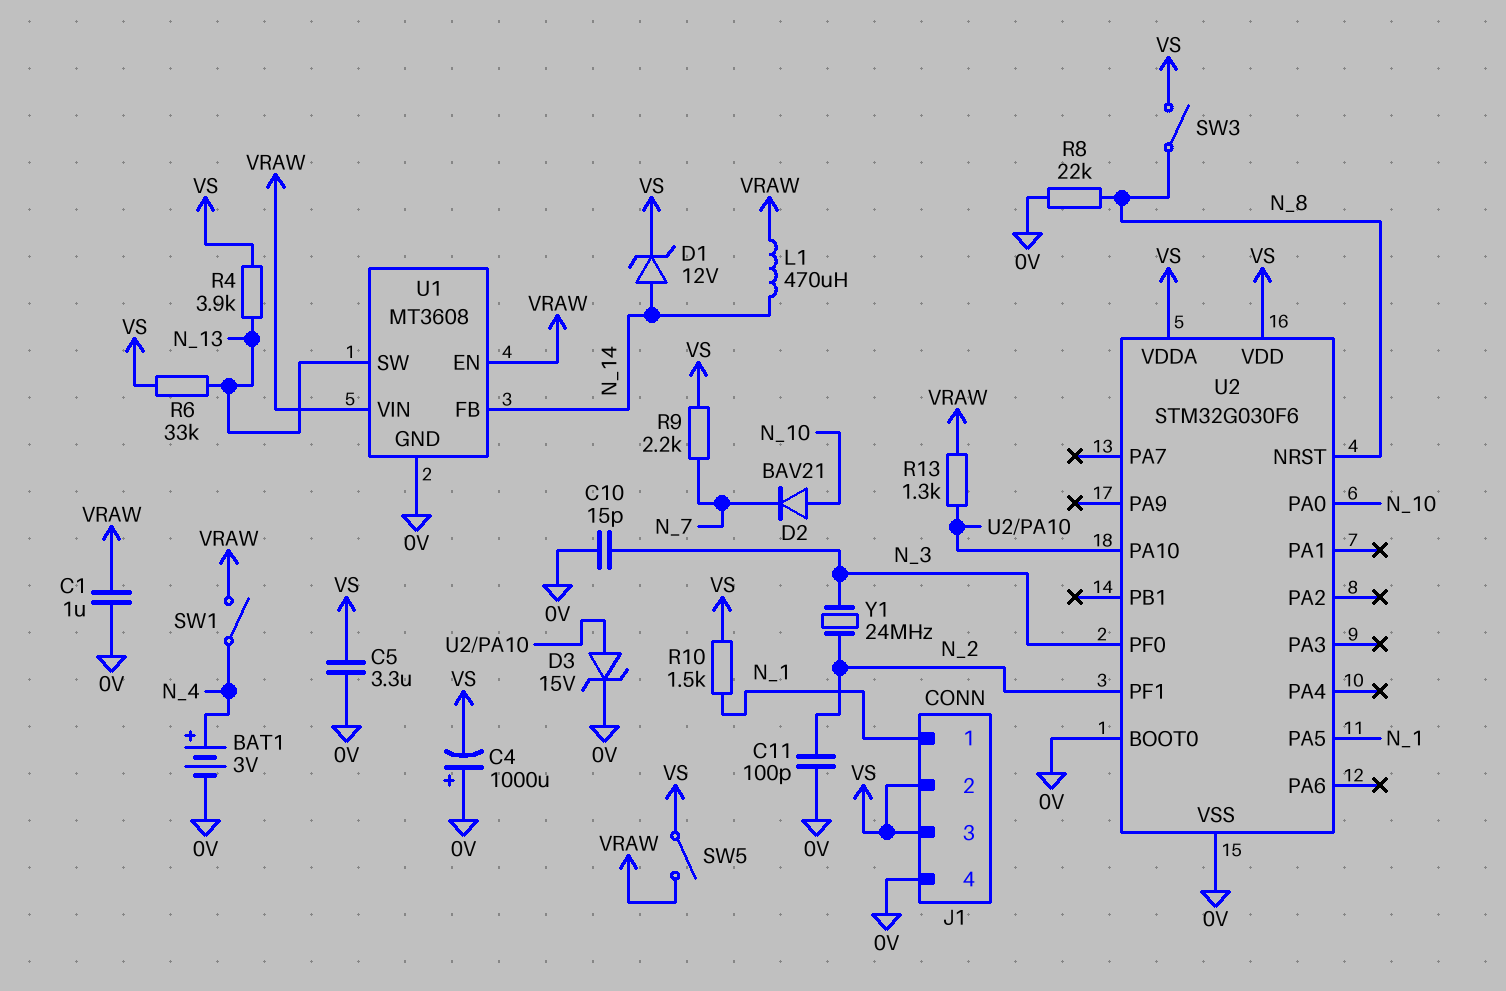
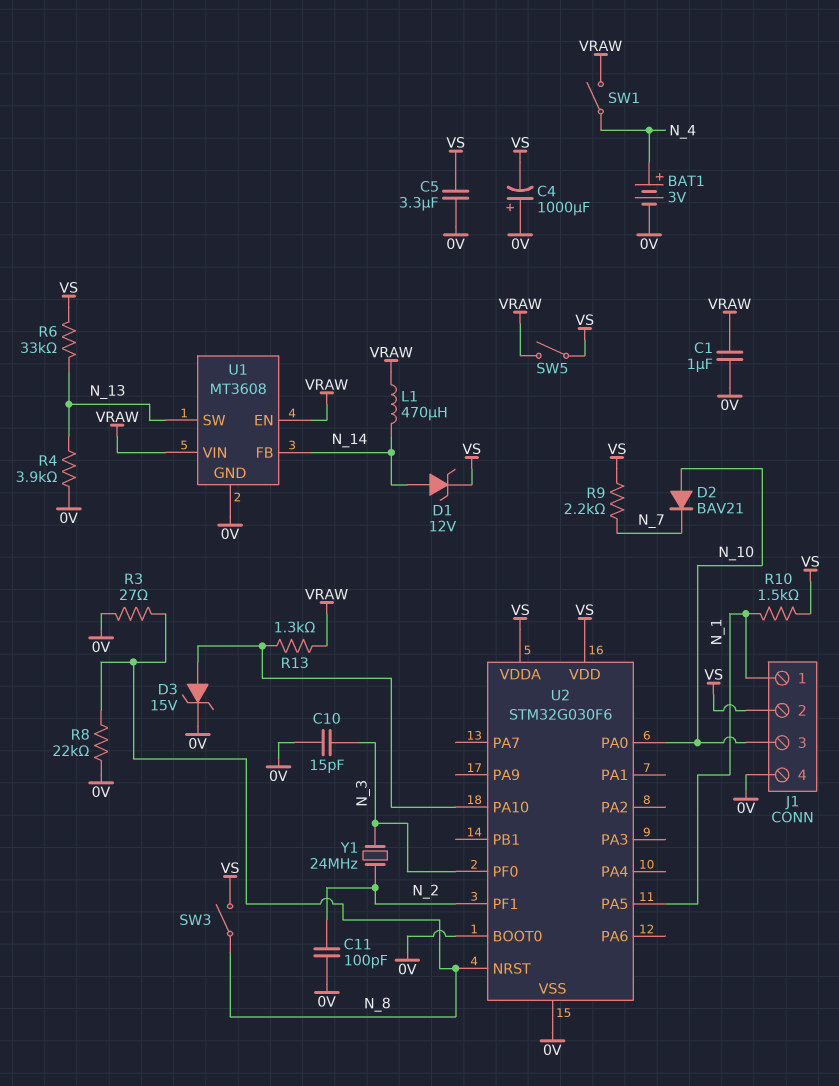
J1 pin 3: VS -> N_10
R3: none -> 27 (0V, N_8)
R4: 3.9k (N_13, VS) -> 3.9k (0V, N_13)

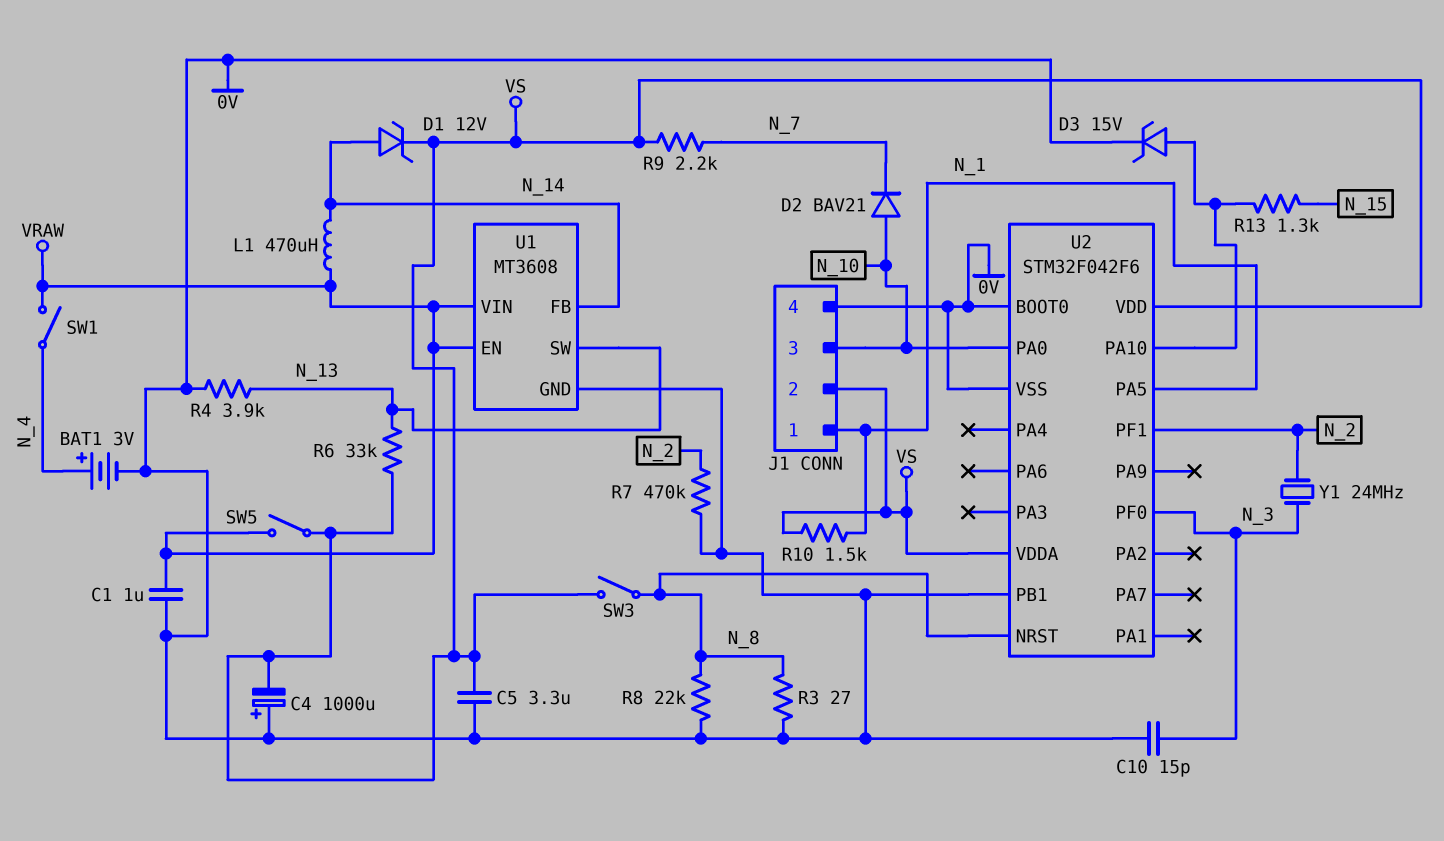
C11: 100pF (0V, N_2) -> none
R7: none -> 470k (0V, N_2)
R13: 1.3k (U2/PA10, VRAW) -> 1.3k (N_15, U2/PA10)
U2: STM32G030F6 -> STM32F042F6
U2 pin PB1: none -> 0V

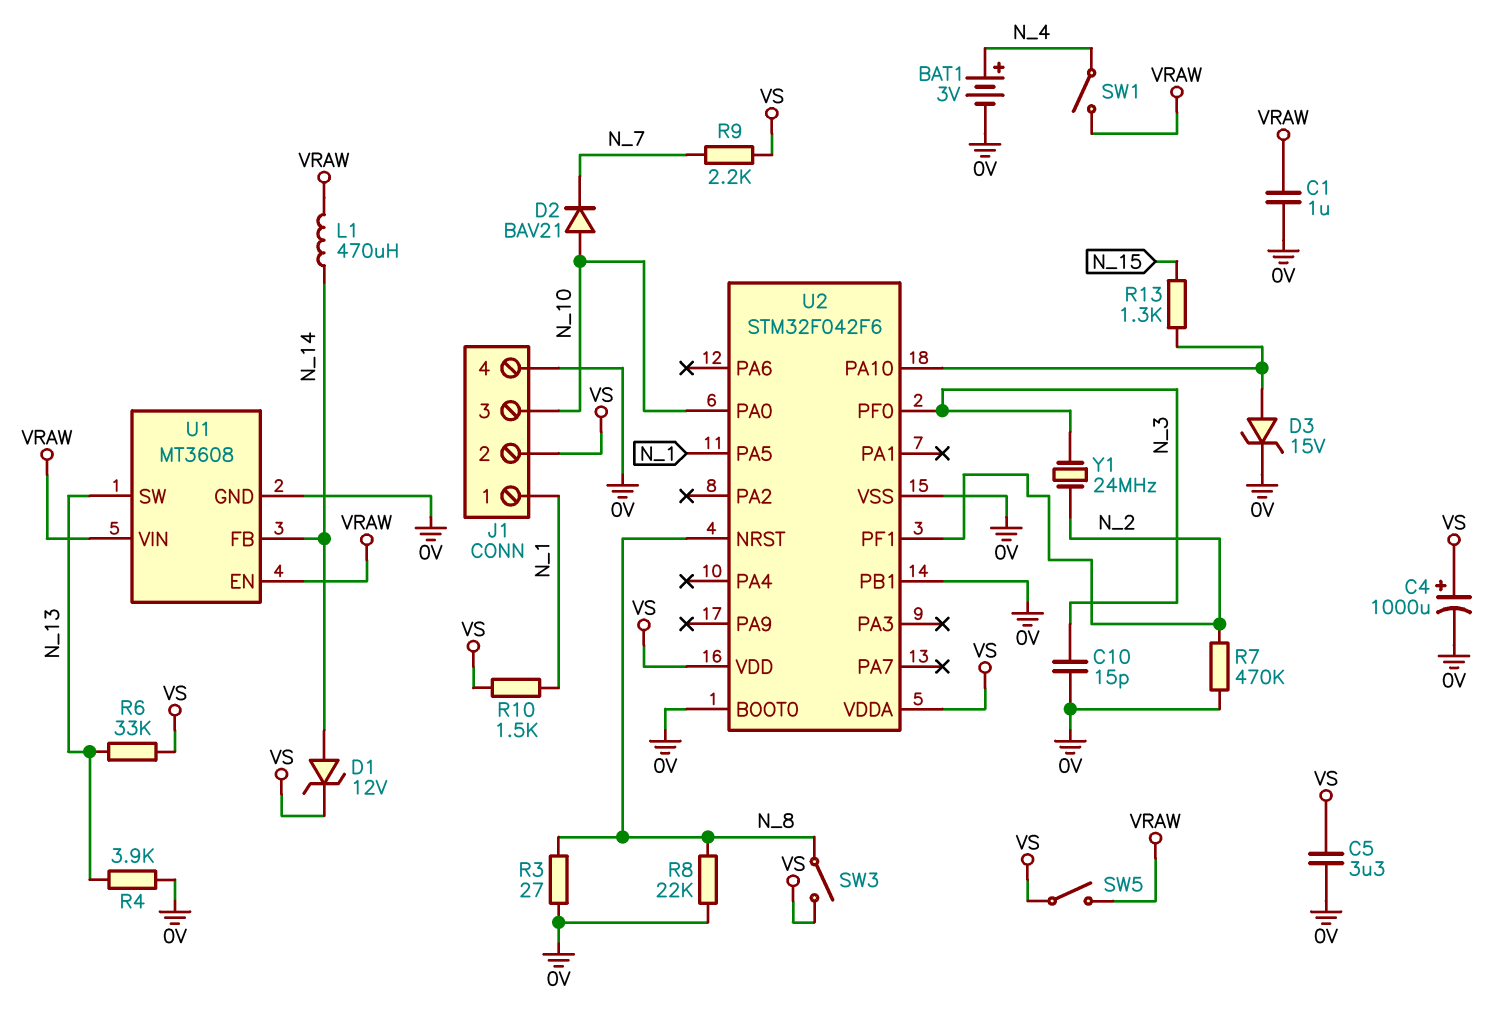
C4: 1000uF (plus 0V, minus VS) -> 1000uF (plus VS, minus 0V)

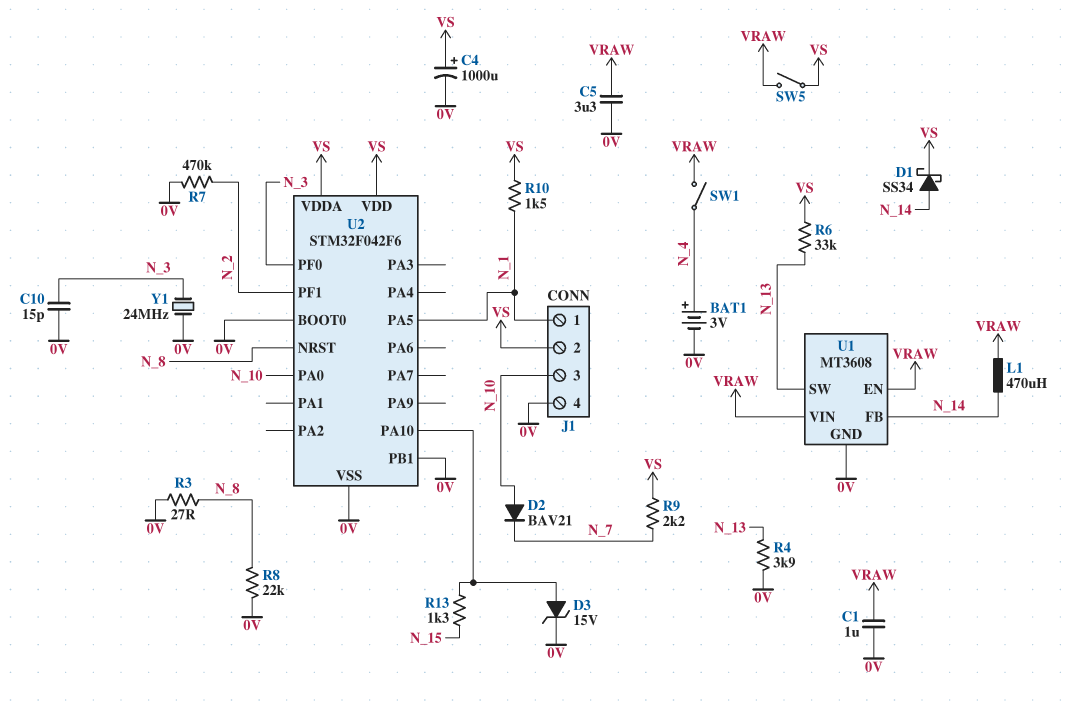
C5: 3.3uF (0V, VS) -> 3.3uF (0V, VRAW)
D1: zener 12V (A N_14, K VS) -> schottky SS34 (A N_14, K VS)
SW3: switch (N_8, VS) -> none
Y1: 24MHz (N_2, N_3) -> 24MHz (0V, N_3)

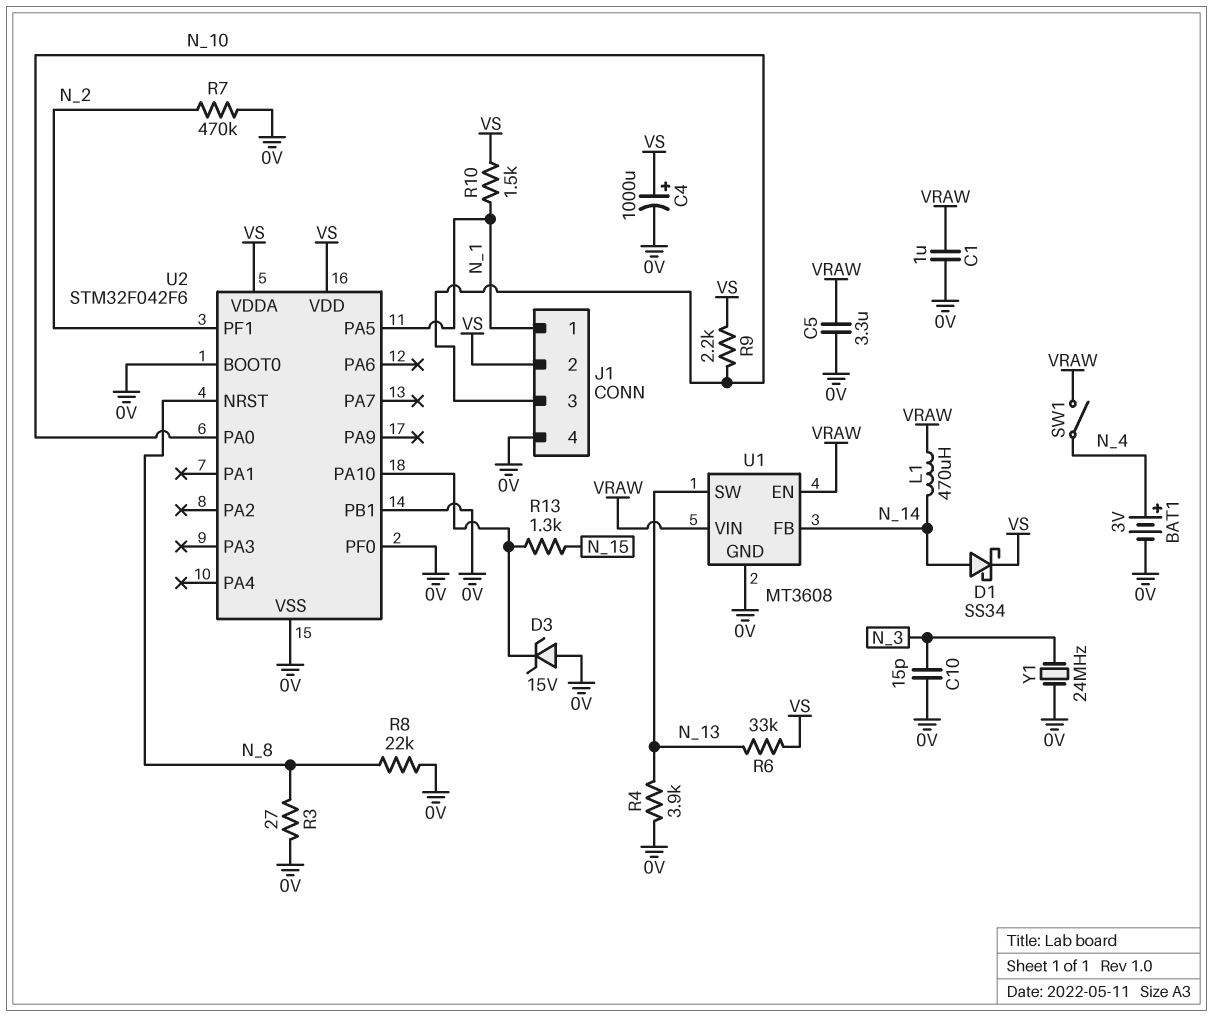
D2: diode BAV21 (A N_10, K N_7) -> none
D3: zener 15V (A U2/PA10, K 0V) -> zener 15V (A 0V, K U2/PA10)
R9: 2.2k (N_7, VS) -> 2.2k (N_10, VS)
SW5: switch (VRAW, VS) -> none
U2 pin PF0: N_3 -> 0V

